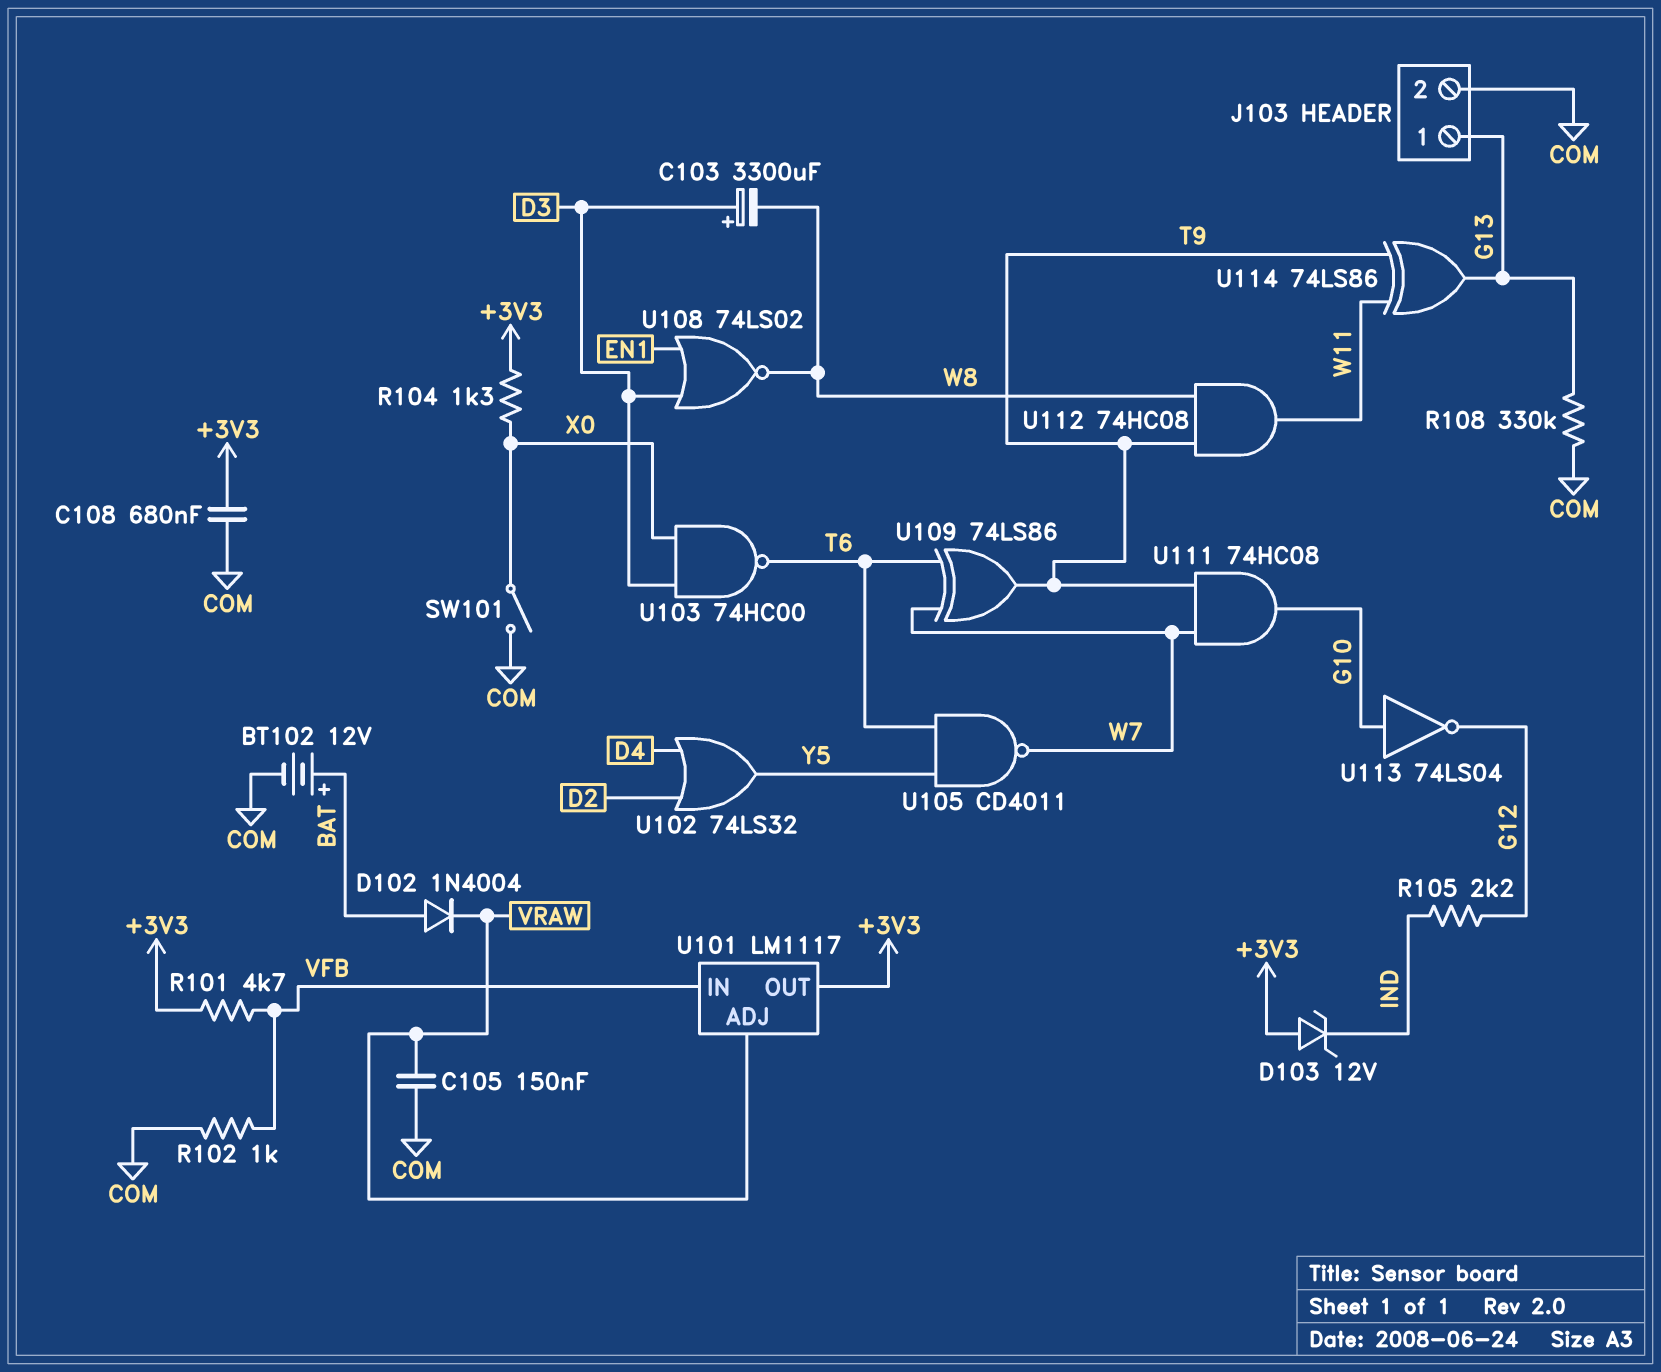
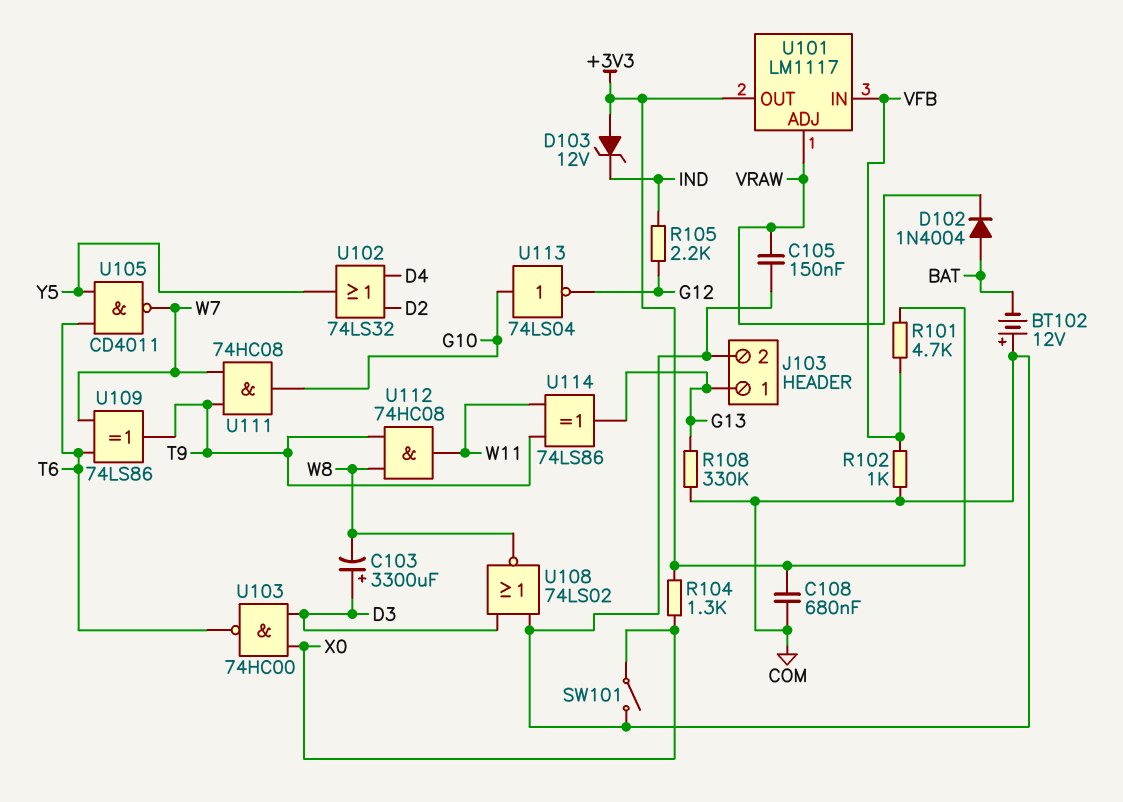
BT102: 12V (plus BAT, minus COM) -> 12V (plus COM, minus BAT)
U108: NOR 74LS02 (in D3, in EN1, out W8) -> NOR 74LS02 (in COM, in D3, out W8)

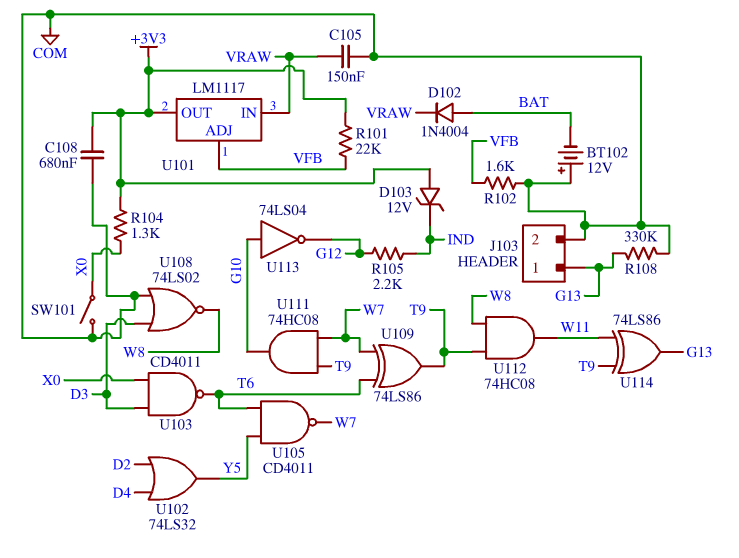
C103: 3300uF (plus D3, minus W8) -> none
R101: 4.7k (+3V3, VFB) -> 22k (+3V3, VFB)
R102: 1k (COM, VFB) -> 1.6k (COM, VFB)
U101 pin ADJ: VRAW -> VFB
U101 pin IN: VFB -> VRAW
U103: NAND 74HC00 (in D3, in X0, out T6) -> NAND CD4011 (in D3, in X0, out T6)

